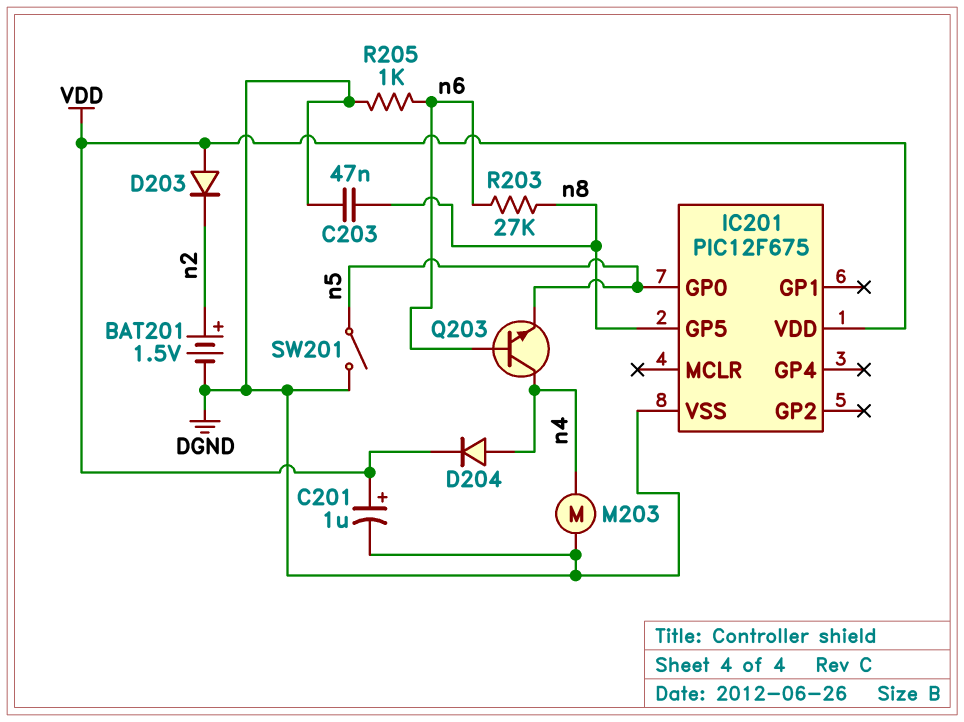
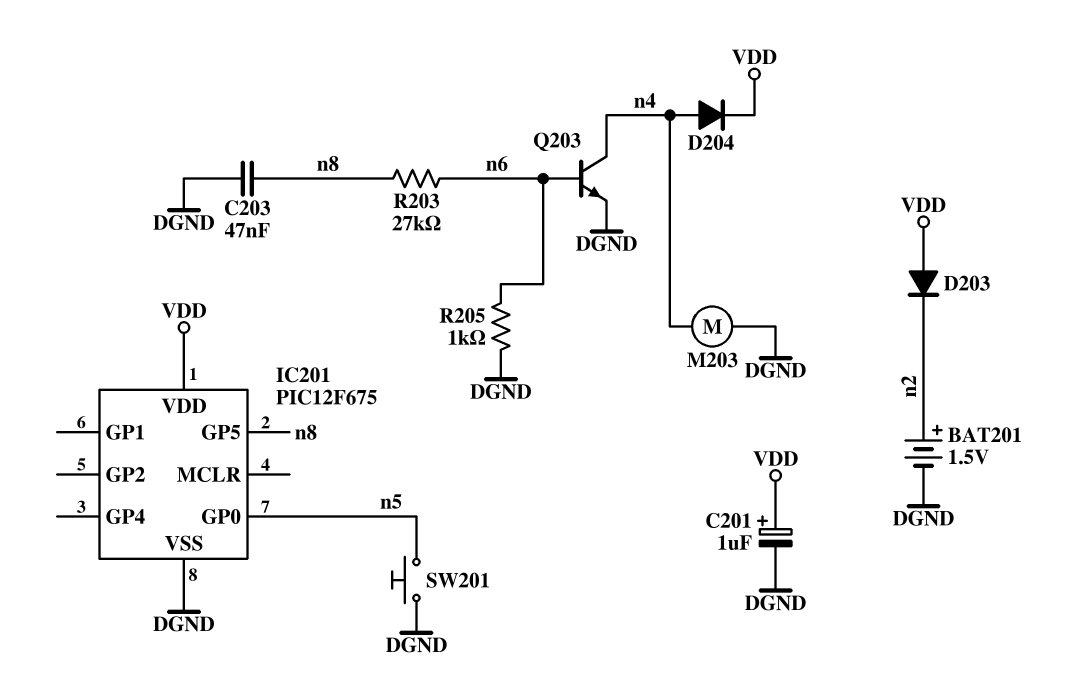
Q203: NPN (B n6, C n4, E n5) -> NPN (B n6, C n4, E DGND)
SW201: switch (DGND, n5) -> button (DGND, n5)

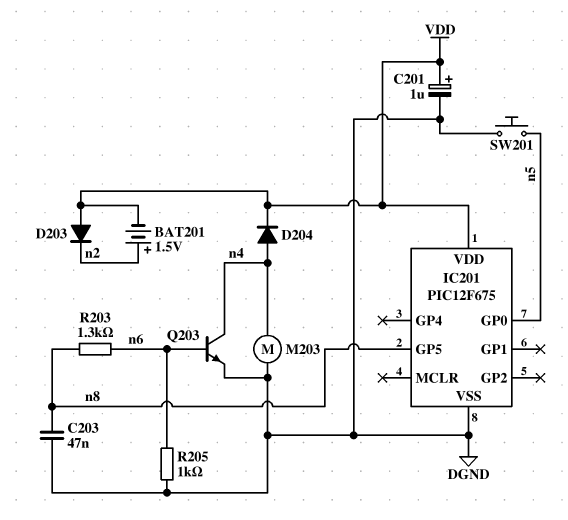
BAT201: 1.5V (plus n2, minus DGND) -> 1.5V (plus n2, minus VDD)
R203: 27k (n6, n8) -> 1.3k (n6, n8)

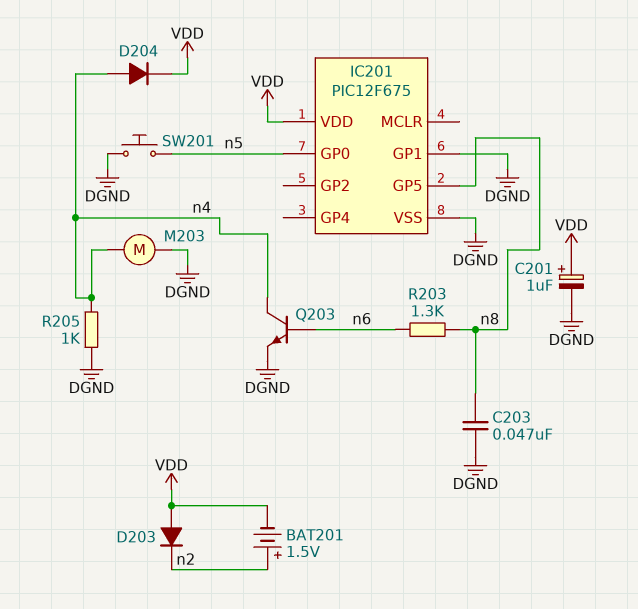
IC201 pin GP1: none -> DGND
R205: 1k (DGND, n6) -> 1k (DGND, n4)

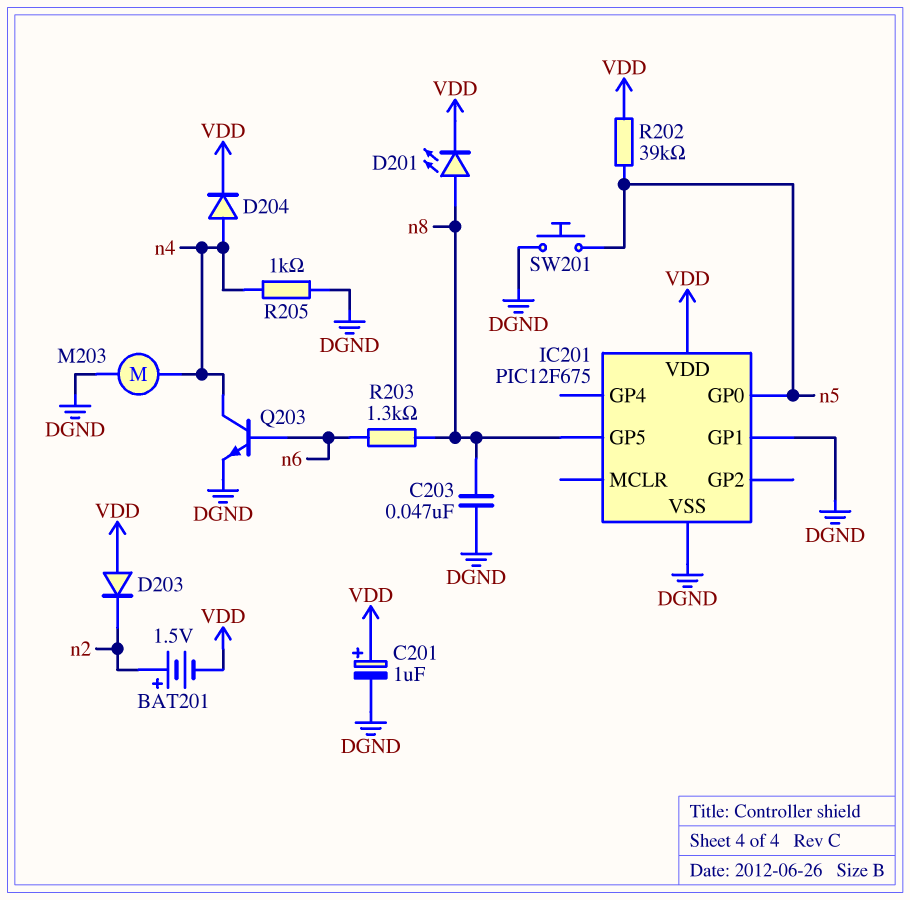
D201: none -> LED (A n8, K VDD)
R202: none -> 39k (VDD, n5)

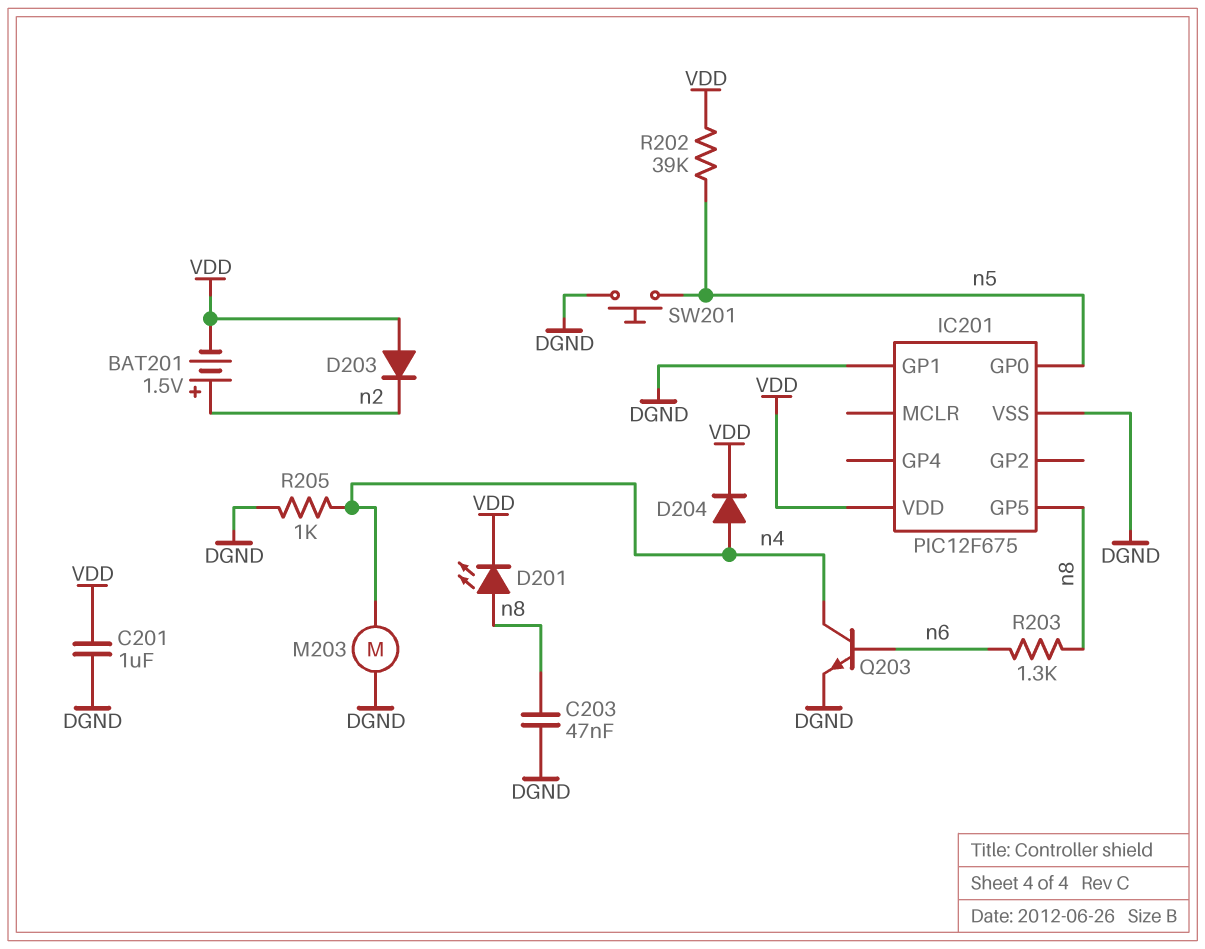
C201: 1uF (plus VDD, minus DGND) -> 1uF (DGND, VDD)

